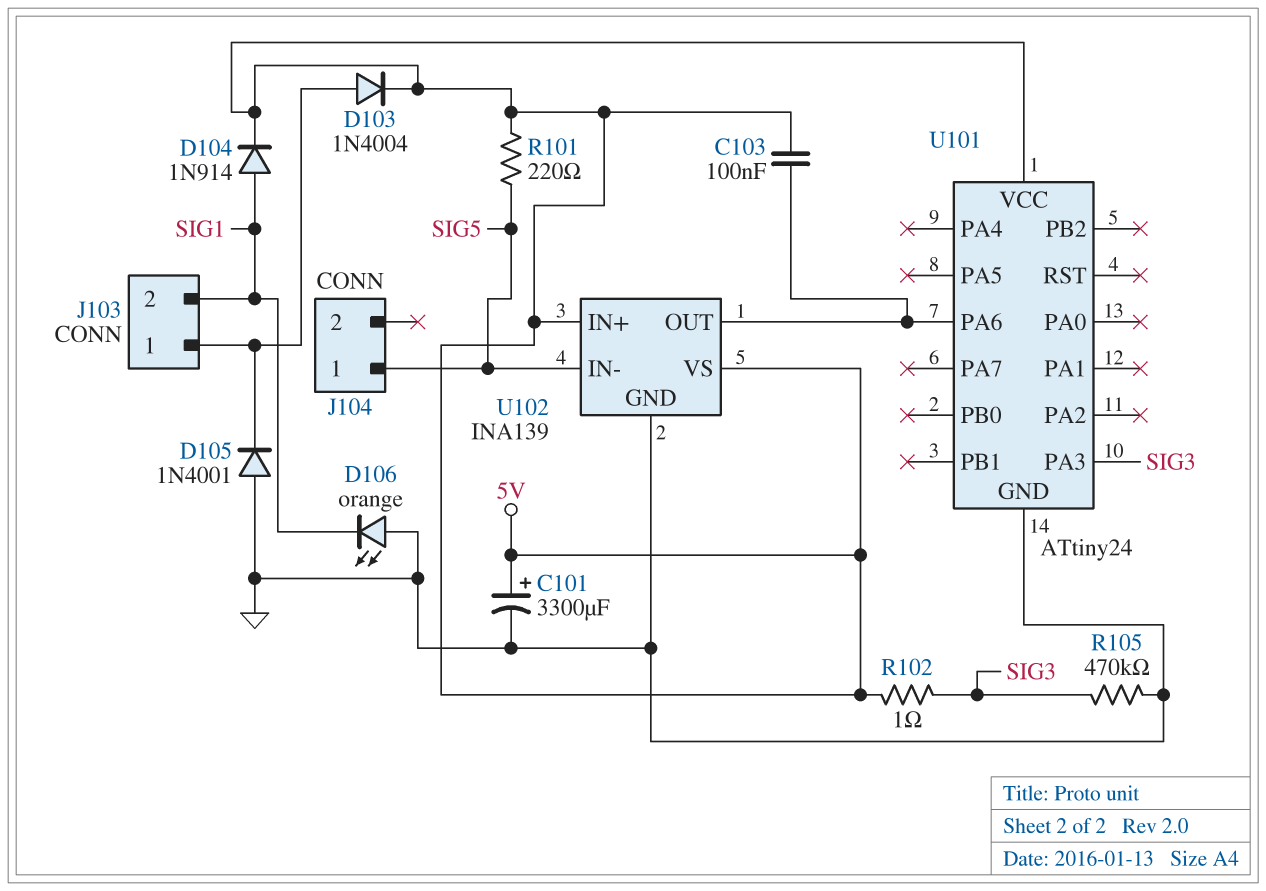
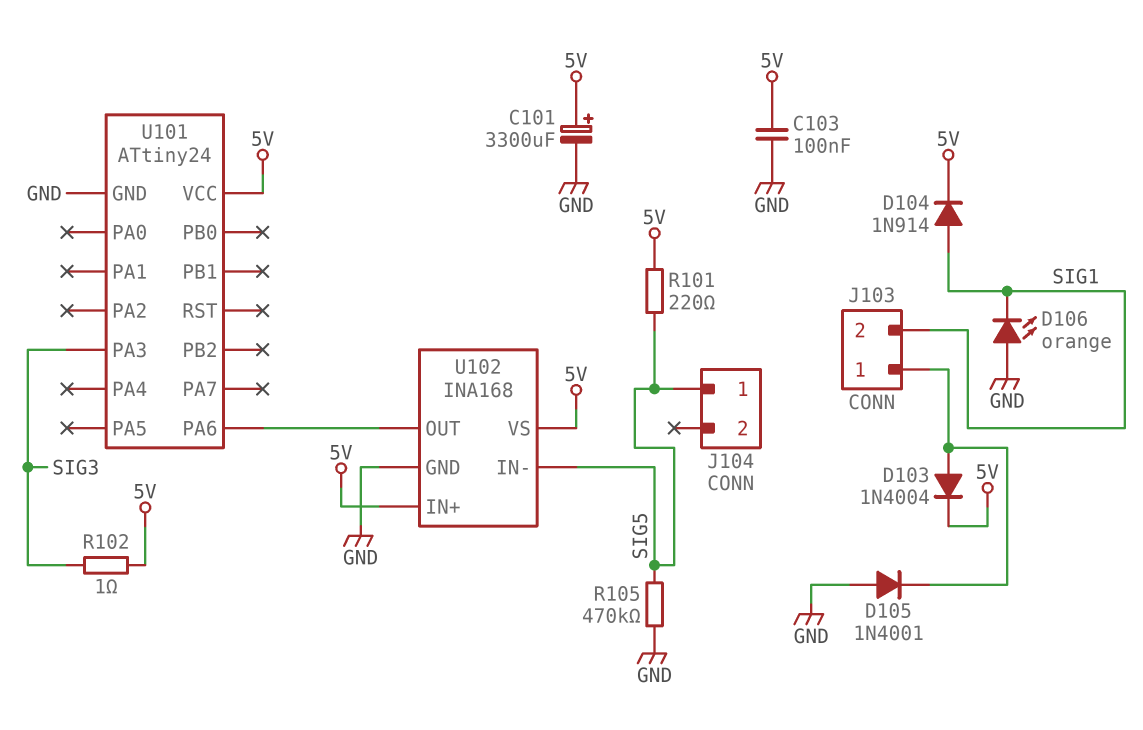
C103: 100nF (5V, U101/PA6) -> 100nF (5V, GND)
R105: 470k (GND, SIG3) -> 470k (GND, SIG5)
U102: INA139 -> INA168

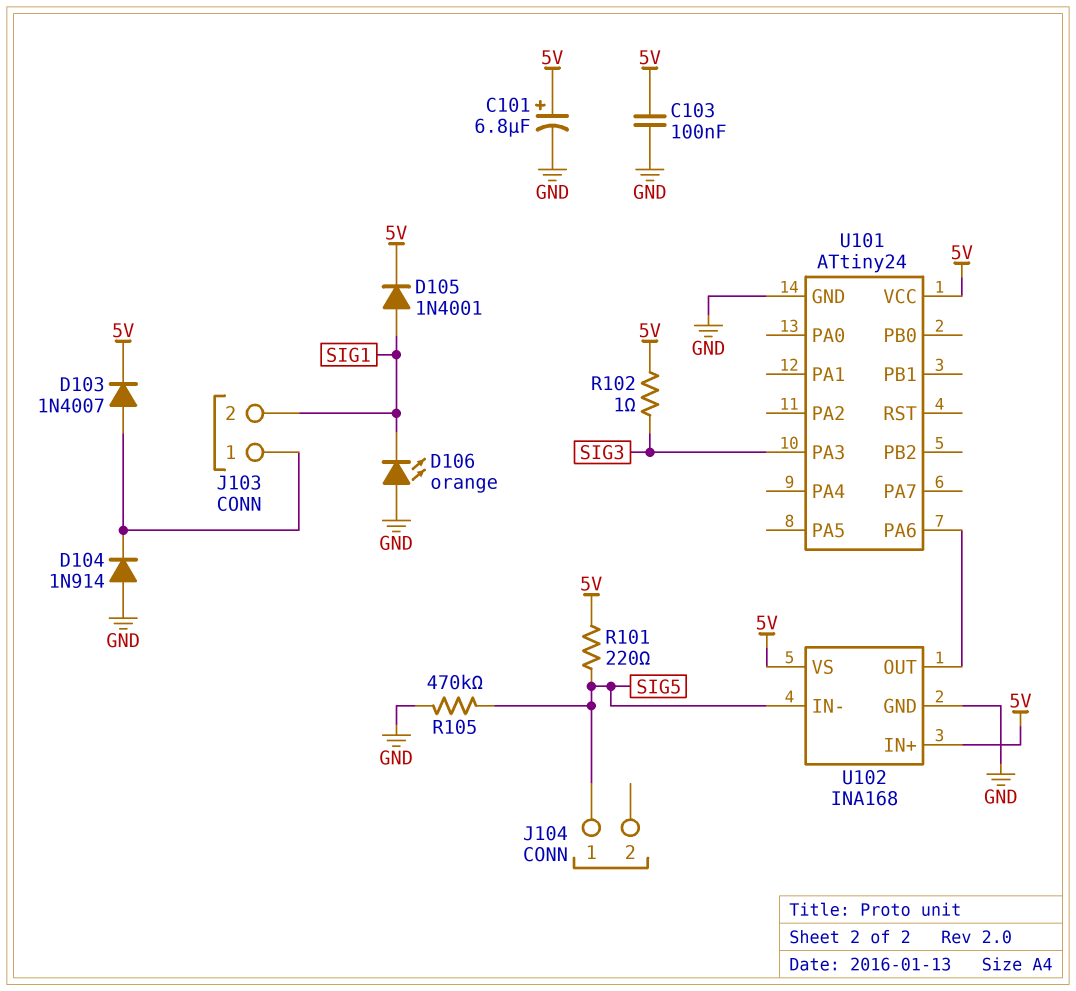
C101: 3300uF (plus 5V, minus GND) -> 6.8uF (plus 5V, minus GND)
D103: diode 1N4004 (A J103/1, K 5V) -> diode 1N4007 (A J103/1, K 5V)
D104: diode 1N914 (A SIG1, K 5V) -> diode 1N914 (A GND, K J103/1)
D105: diode 1N4001 (A GND, K J103/1) -> diode 1N4001 (A SIG1, K 5V)

